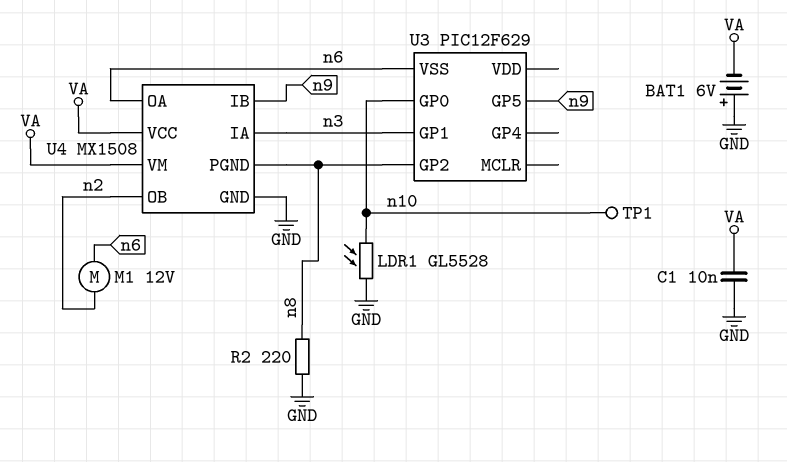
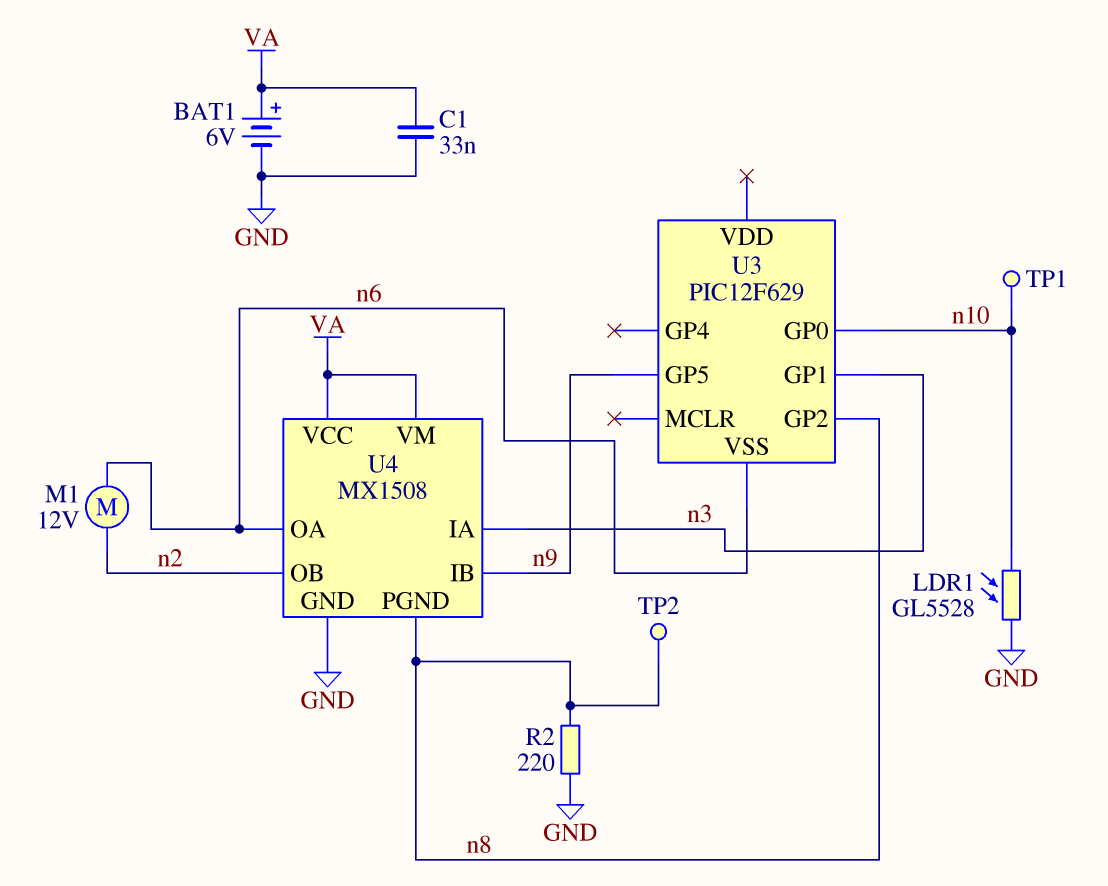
BAT1: 6V (plus GND, minus VA) -> 6V (plus VA, minus GND)
C1: 10nF (GND, VA) -> 33nF (GND, VA)
TP2: none -> test point (n8)

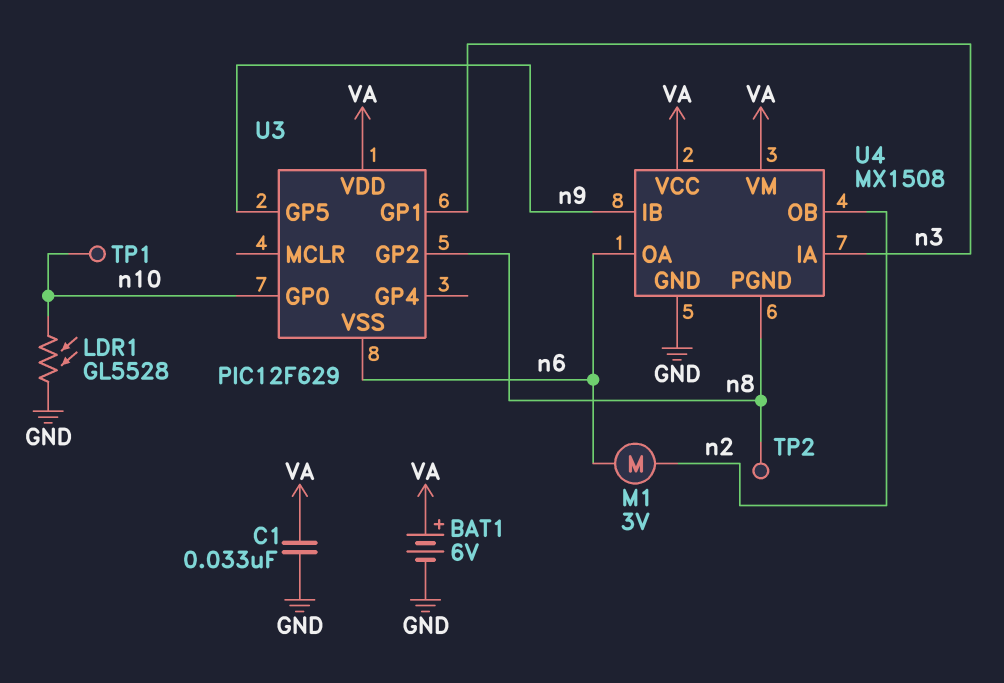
M1: motor 12V (n2, n6) -> motor 3V (n2, n6)
R2: 220 (GND, n8) -> none
U3 pin VDD: none -> VA

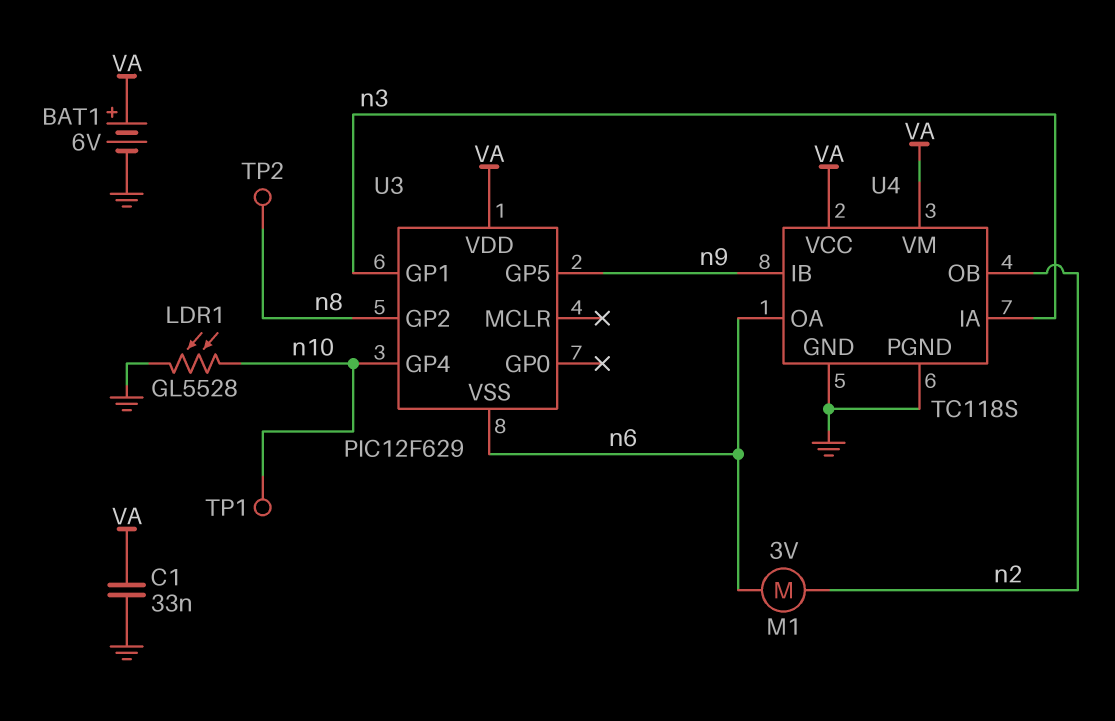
U3 pin GP0: n10 -> none
U3 pin GP4: none -> n10
U4: MX1508 -> TC118S
U4 pin PGND: n8 -> GND

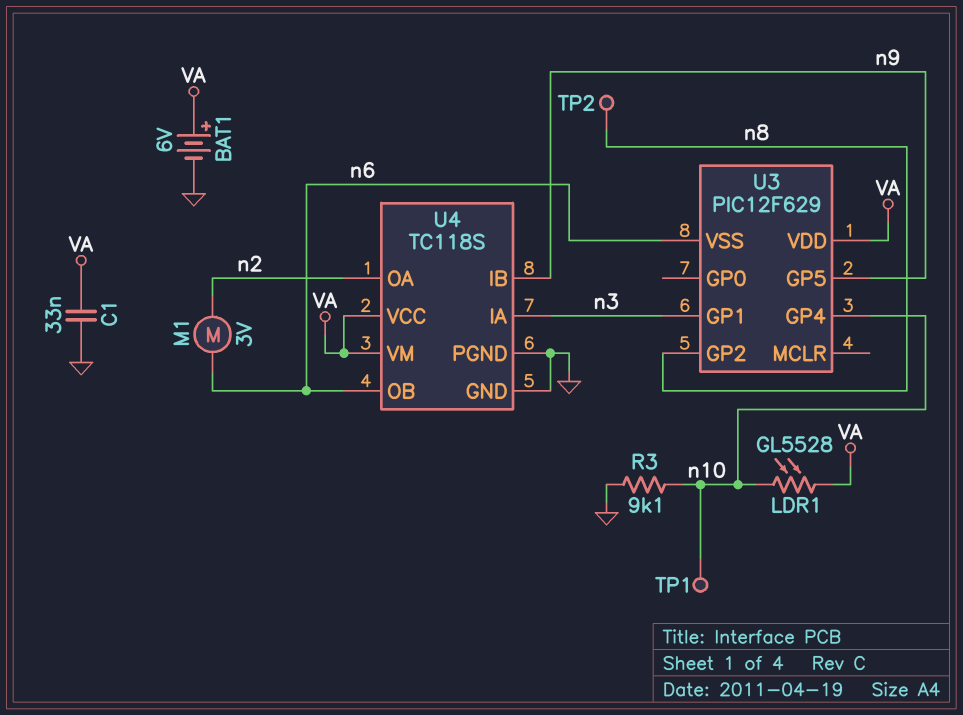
LDR1: GL5528 (GND, n10) -> GL5528 (VA, n10)
R3: none -> 9.1k (GND, n10)
U4 pin OA: n6 -> n2
U4 pin OB: n2 -> n6

